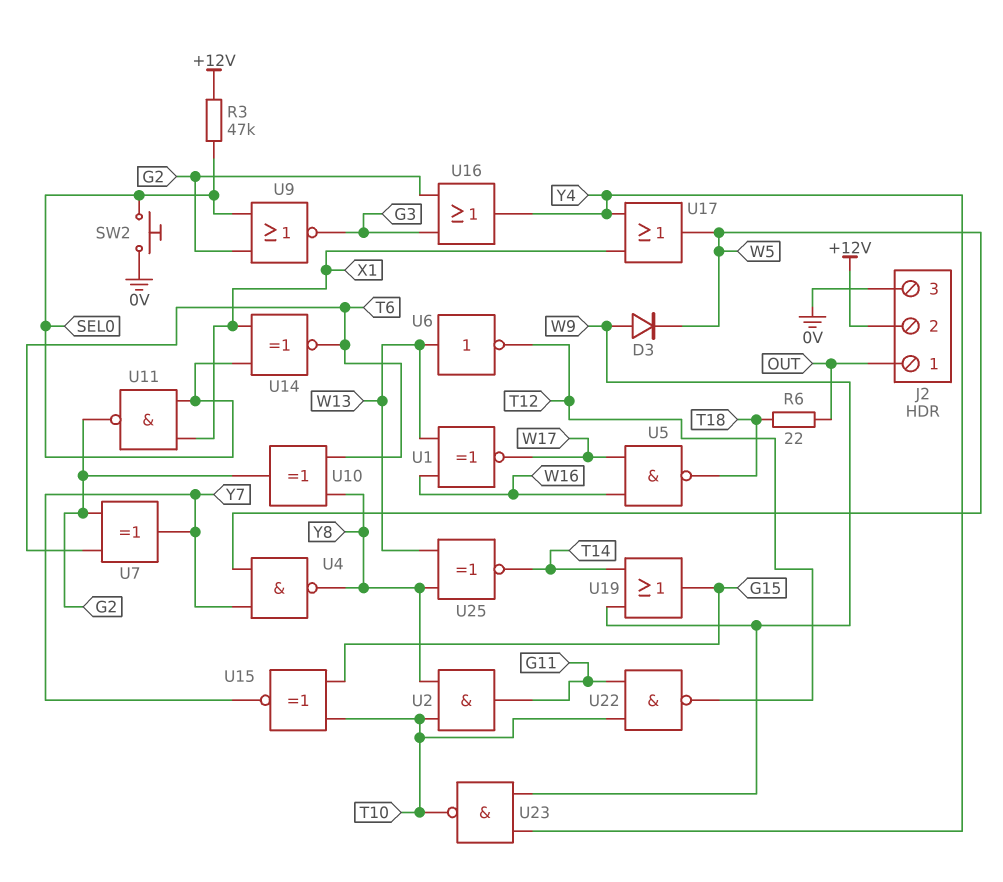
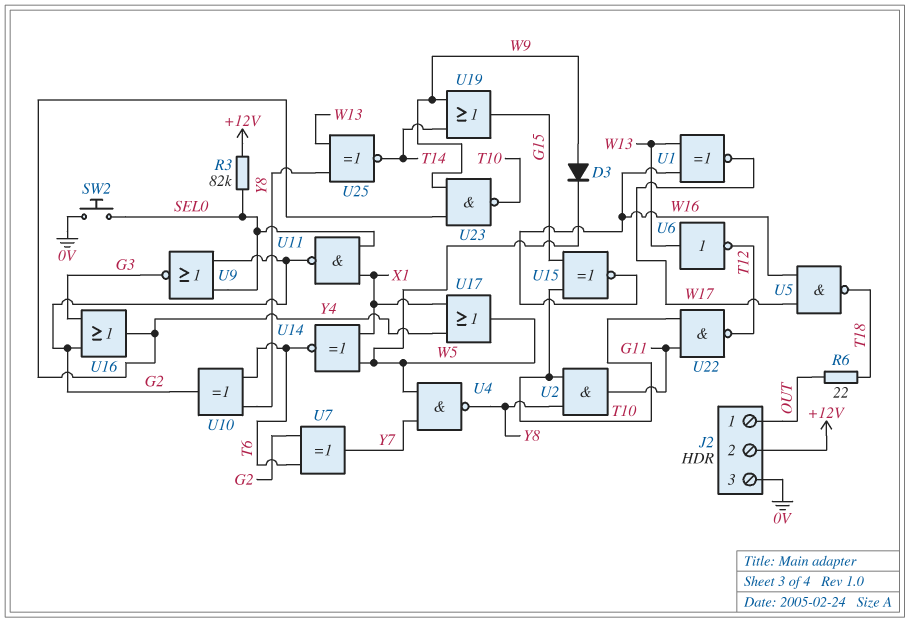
R3: 47k (+12V, SEL0) -> 82k (+12V, SEL0)
U14: XNOR (in SEL0, in X1, out T6) -> XNOR (in W5, in X1, out T6)
U15: XNOR (in G15, in T10, out Y7) -> XNOR (in G15, in T10, out W16)

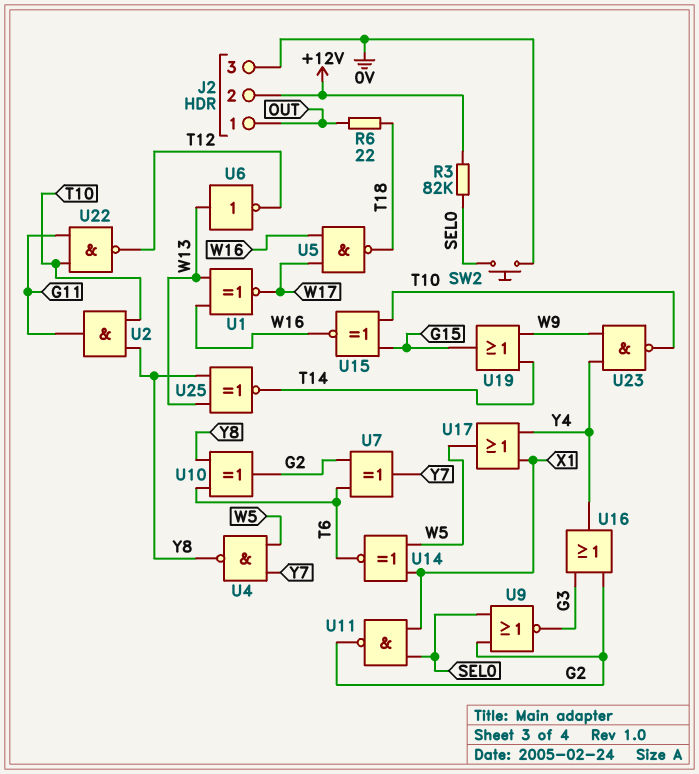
D3: diode (A W9, K W5) -> none

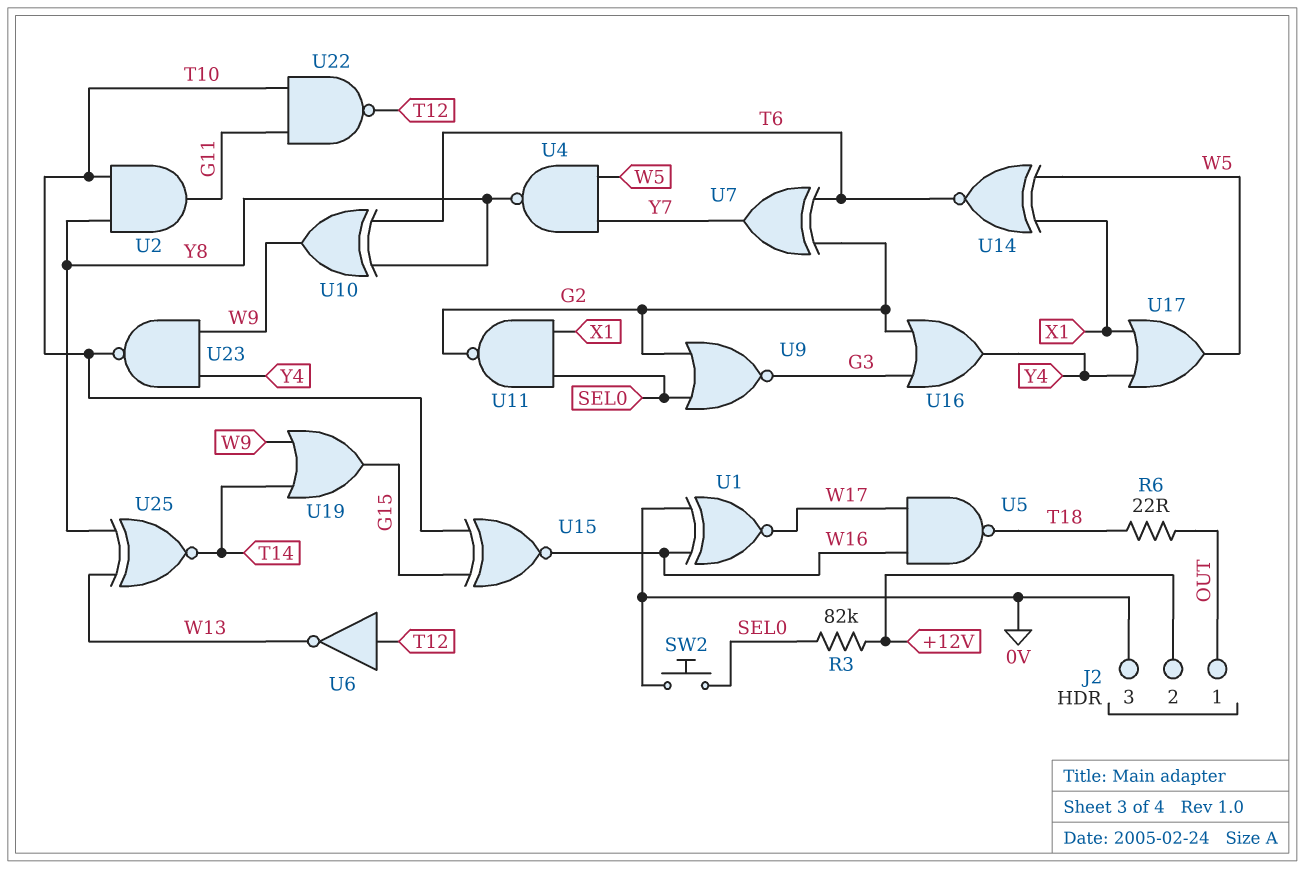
U1: XNOR (in W13, in W16, out W17) -> XNOR (in 0V, in W16, out W17)
U6: NOT (in W13, out T12) -> NOT (in T12, out W13)
U10: XOR (in T6, in Y8, out G2) -> XOR (in T6, in Y8, out W9)

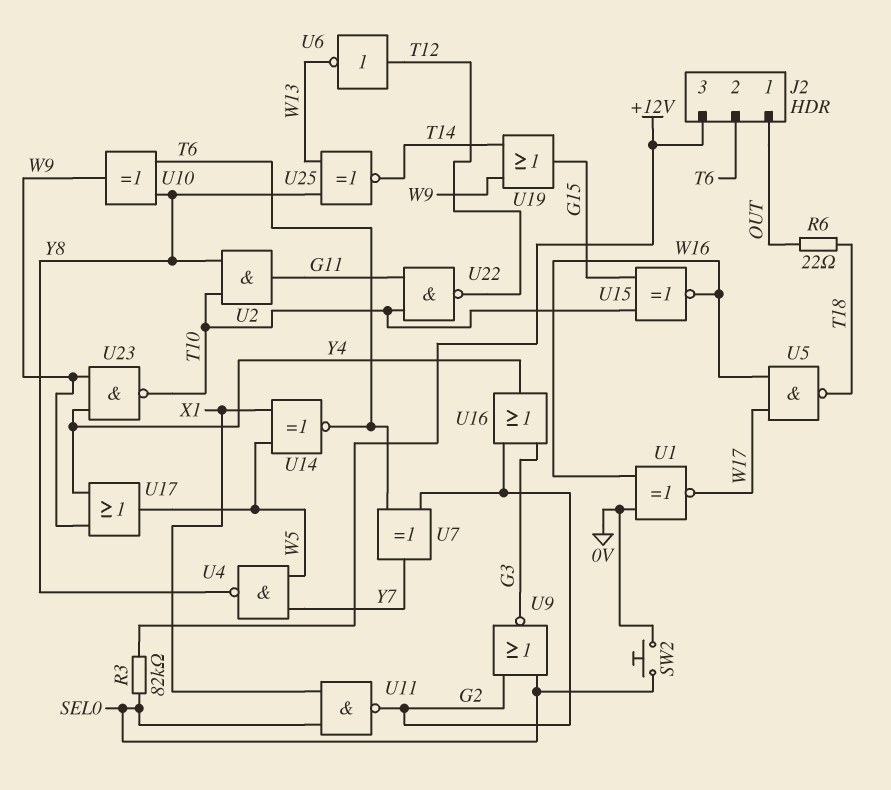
J2 pin 2: +12V -> T6
J2 pin 3: 0V -> +12V
U17: OR (in X1, in Y4, out W5) -> OR (in W9, in Y4, out W5)

